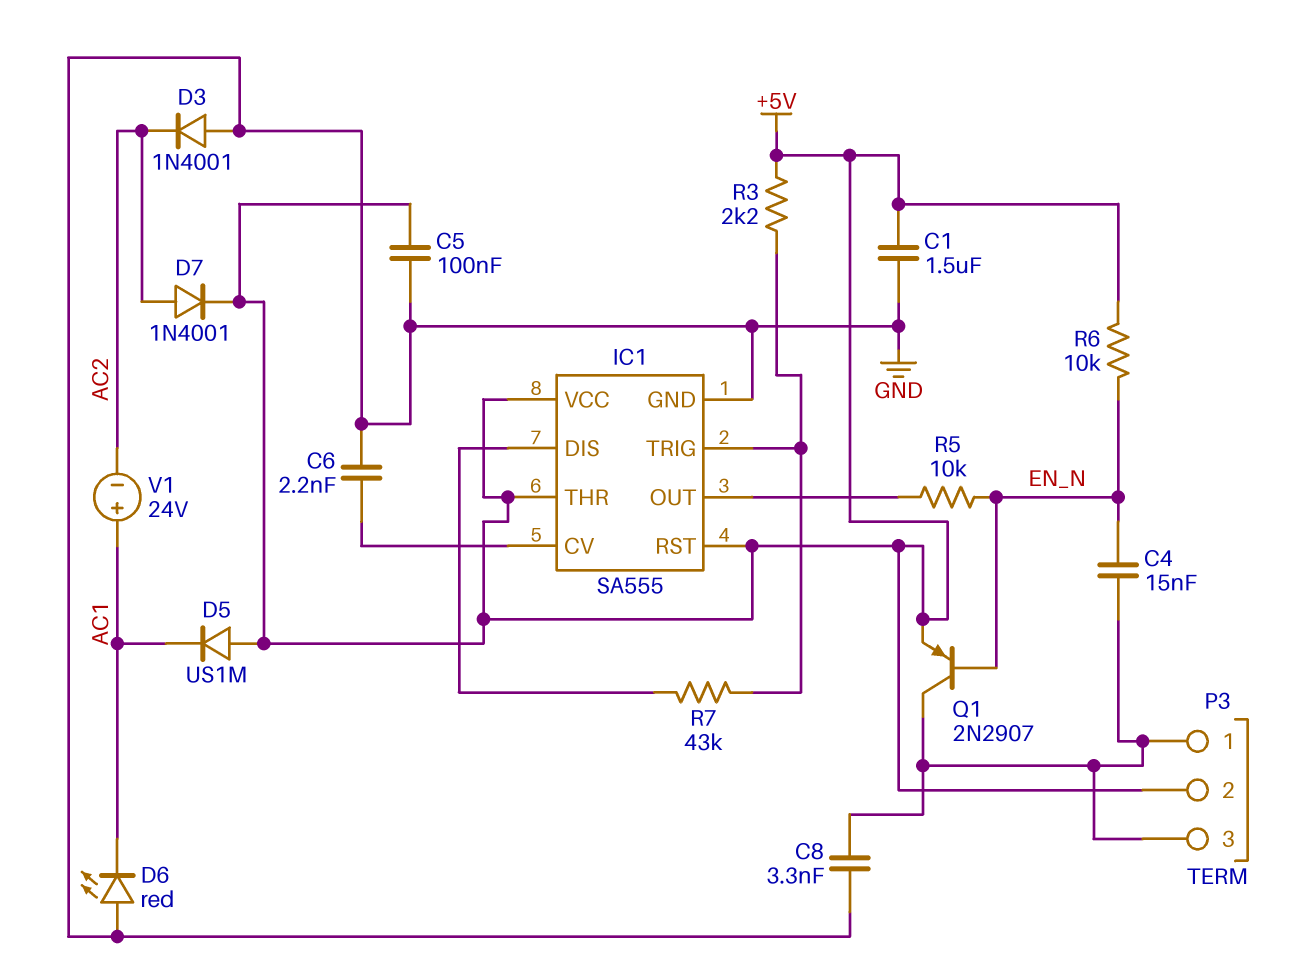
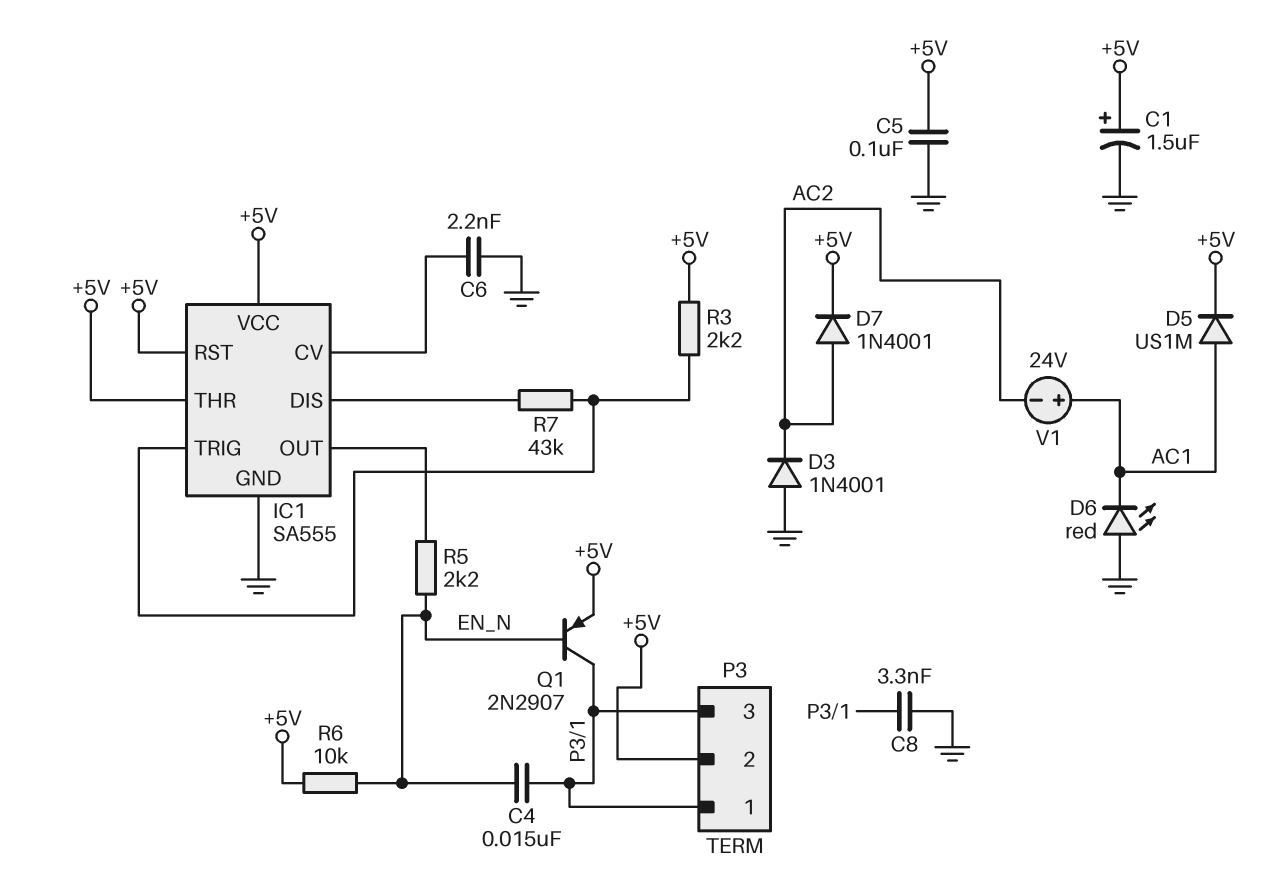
C1: 1.5uF (+5V, GND) -> 1.5uF (plus +5V, minus GND)
D5: diode US1M (A +5V, K AC1) -> diode US1M (A AC1, K +5V)
R5: 10k (EN_N, IC1/OUT) -> 2.2k (EN_N, IC1/OUT)

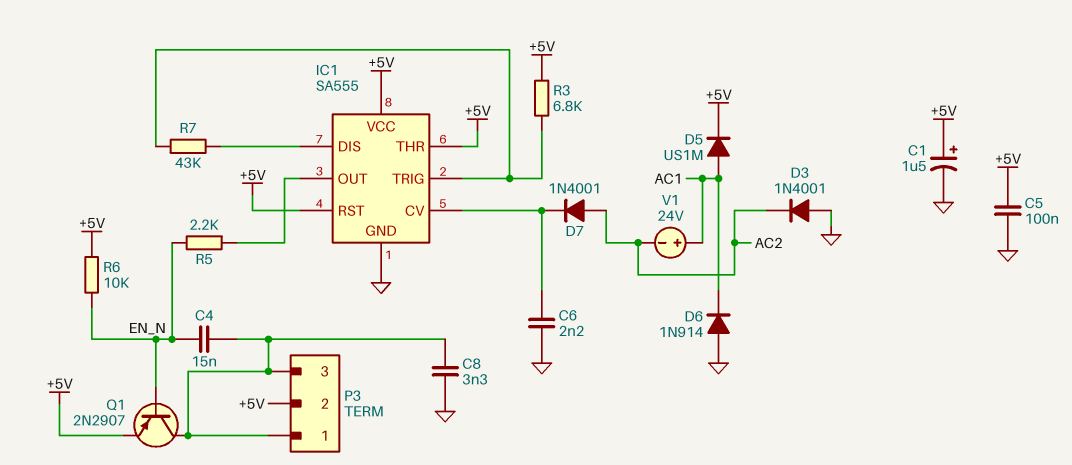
D6: LED red (A GND, K AC1) -> diode 1N914 (A GND, K AC1)
D7: diode 1N4001 (A AC2, K +5V) -> diode 1N4001 (A AC2, K IC1/CV)
R3: 2.2k (+5V, IC1/TRIG) -> 6.8k (+5V, IC1/TRIG)

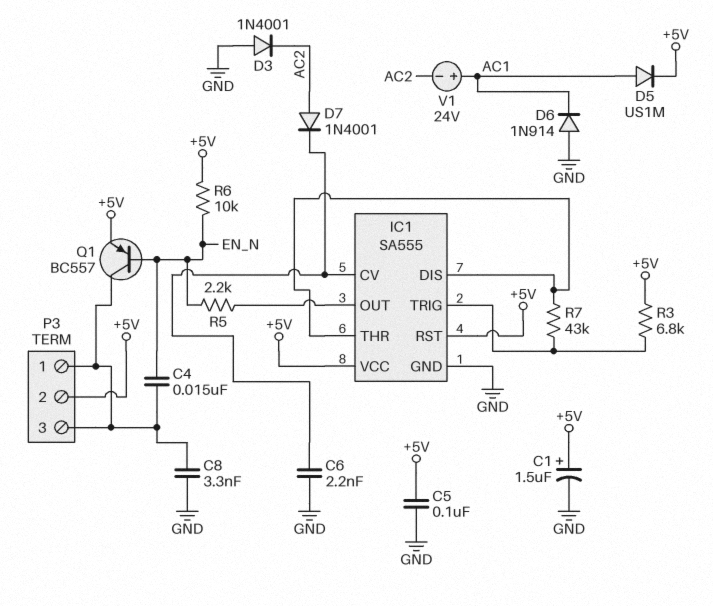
IC1 pin THR: +5V -> IC1/DIS
Q1: PNP 2N2907 (B EN_N, C P3/1, E +5V) -> PNP BC557 (B EN_N, C P3/1, E +5V)

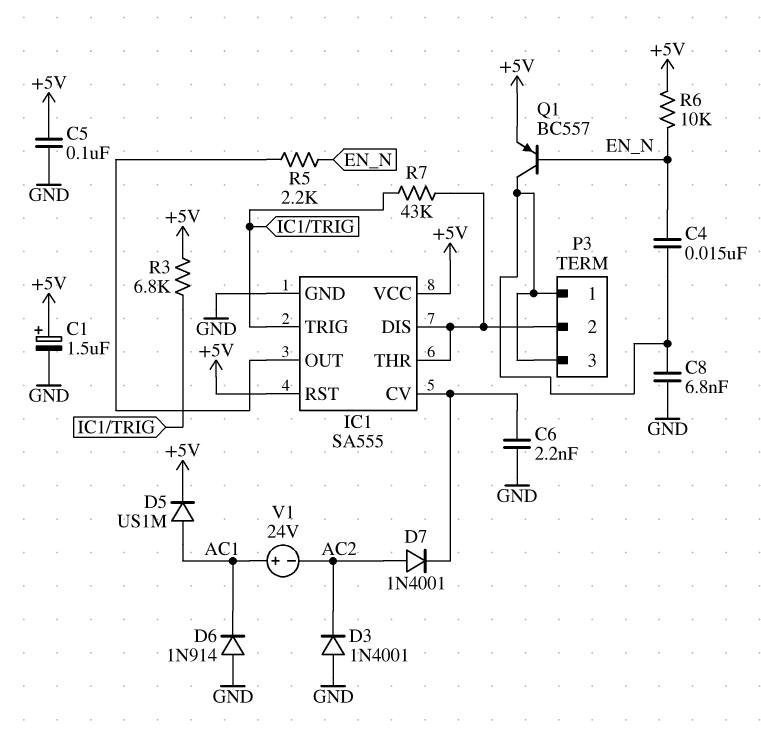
C8: 3.3nF (GND, P3/1) -> 6.8nF (GND, P3/1)
P3 pin 2: +5V -> IC1/DIS

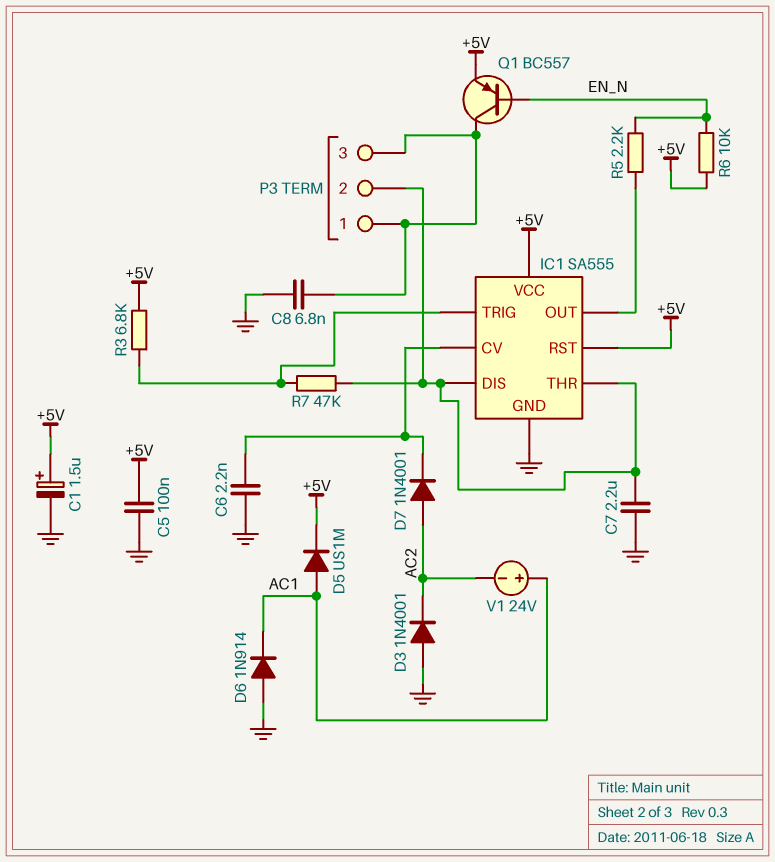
C4: 15nF (EN_N, P3/1) -> none
C7: none -> 2.2uF (GND, IC1/DIS)
R7: 43k (IC1/DIS, IC1/TRIG) -> 47k (IC1/DIS, IC1/TRIG)

